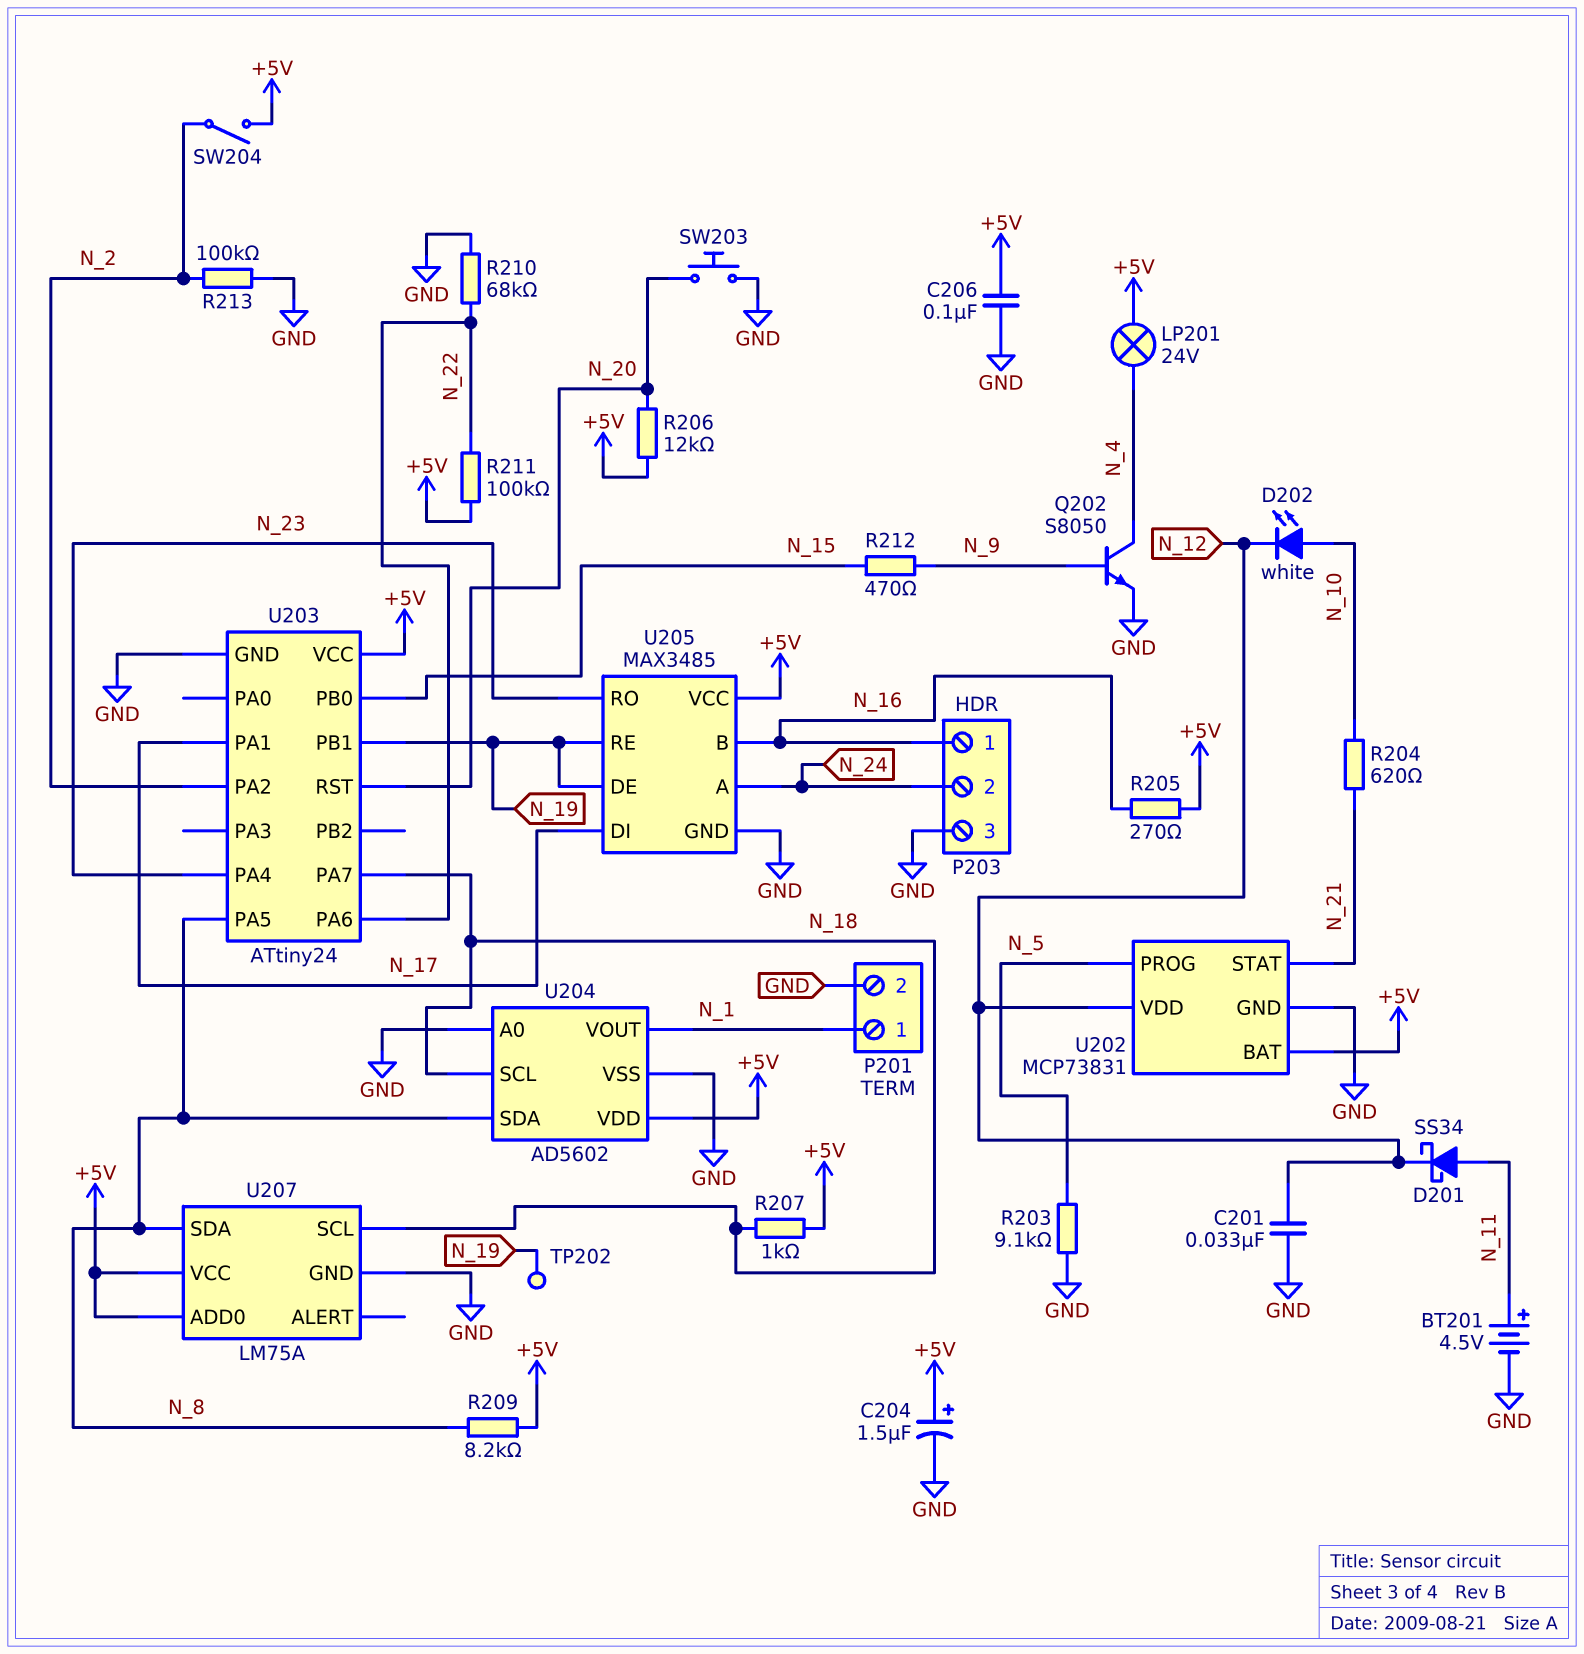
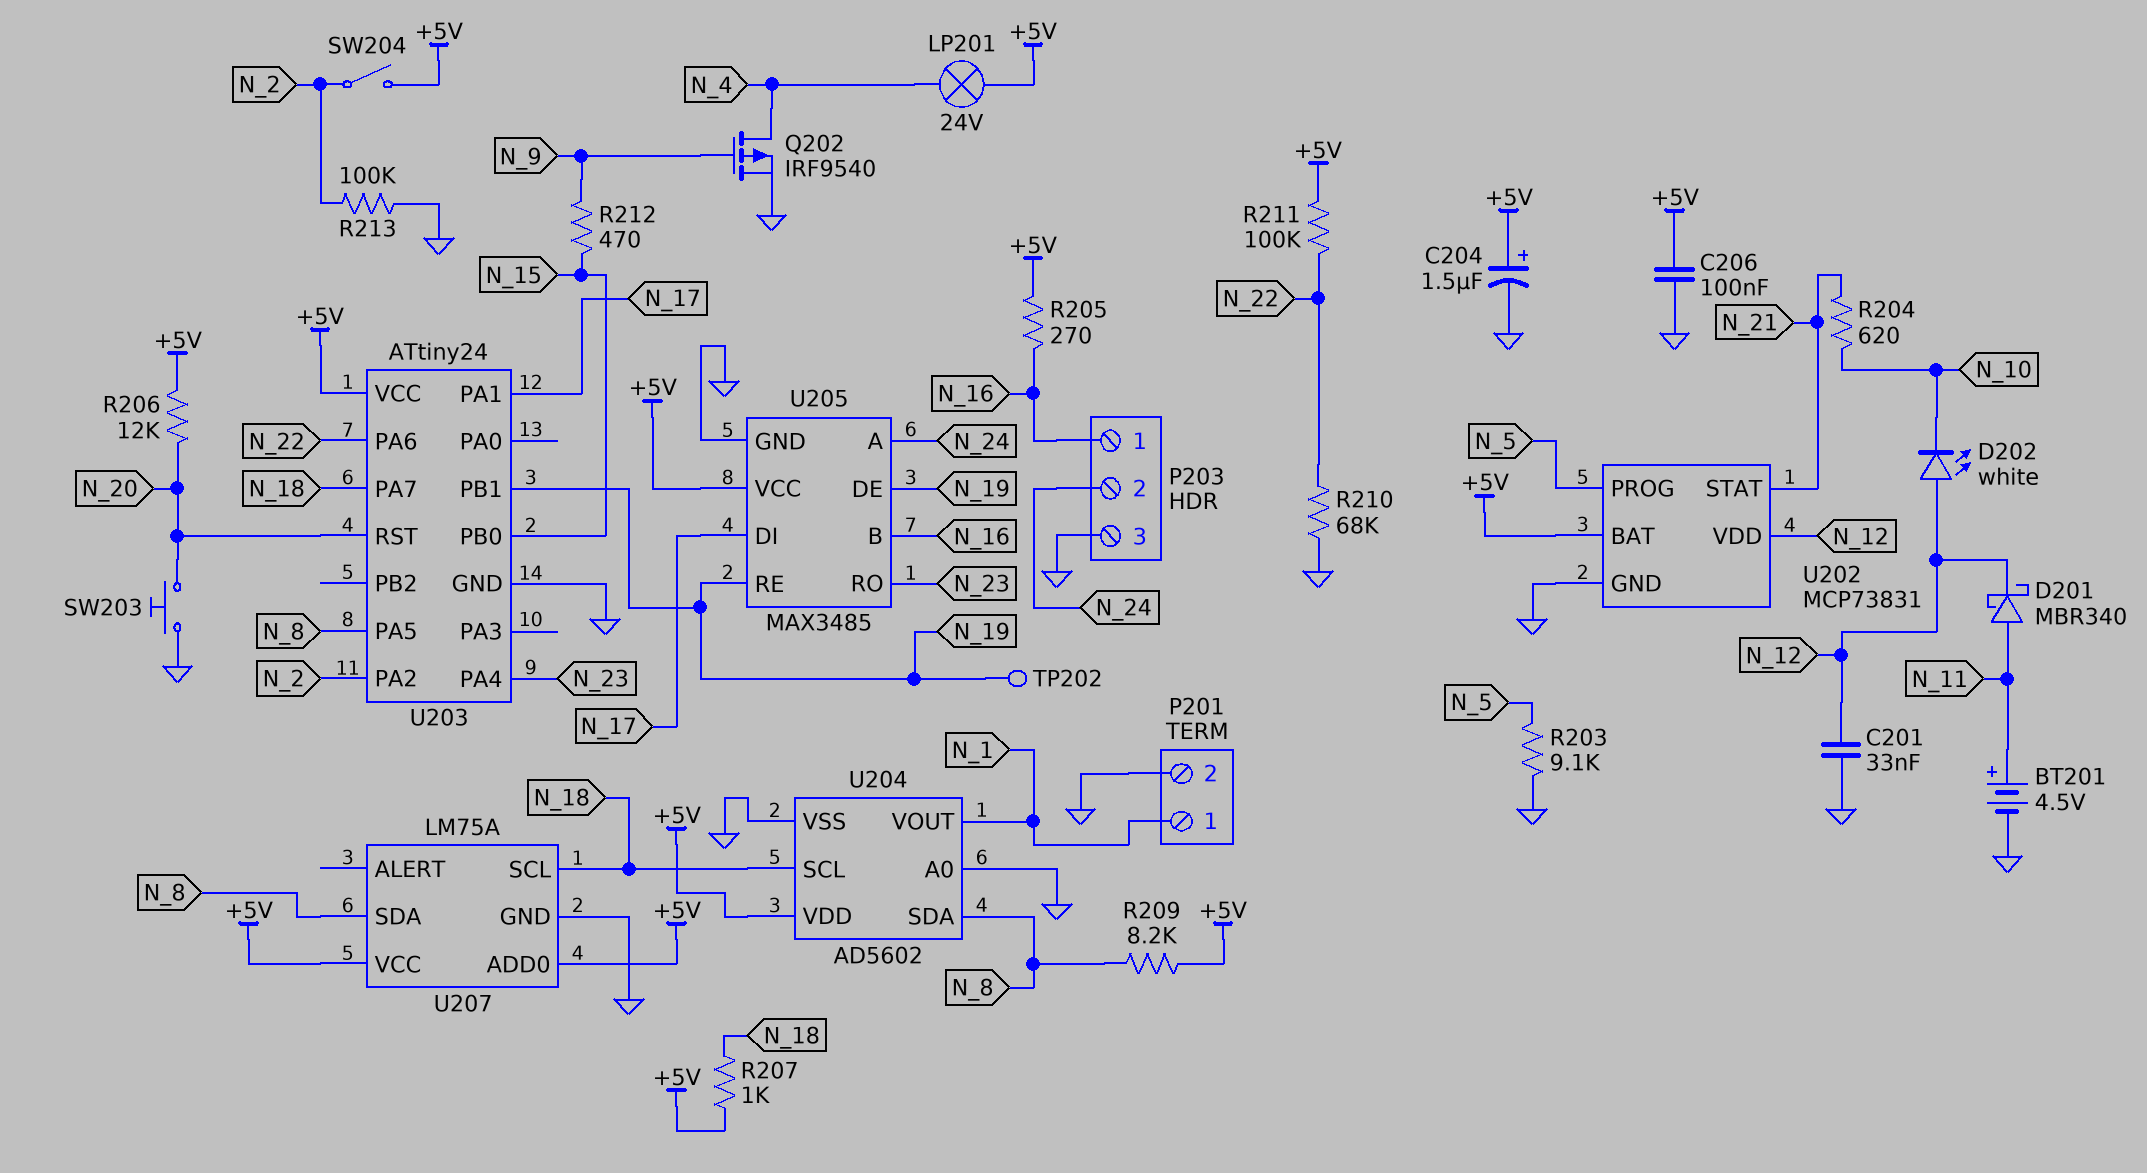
D201: schottky SS34 (A N_11, K N_12) -> schottky MBR340 (A N_11, K N_12)
D202: LED white (A N_10, K N_12) -> LED white (A N_12, K N_10)
Q202: NPN S8050 (B N_9, C N_4, E GND) -> PMOS IRF9540 (G N_9, D N_4, S GND)

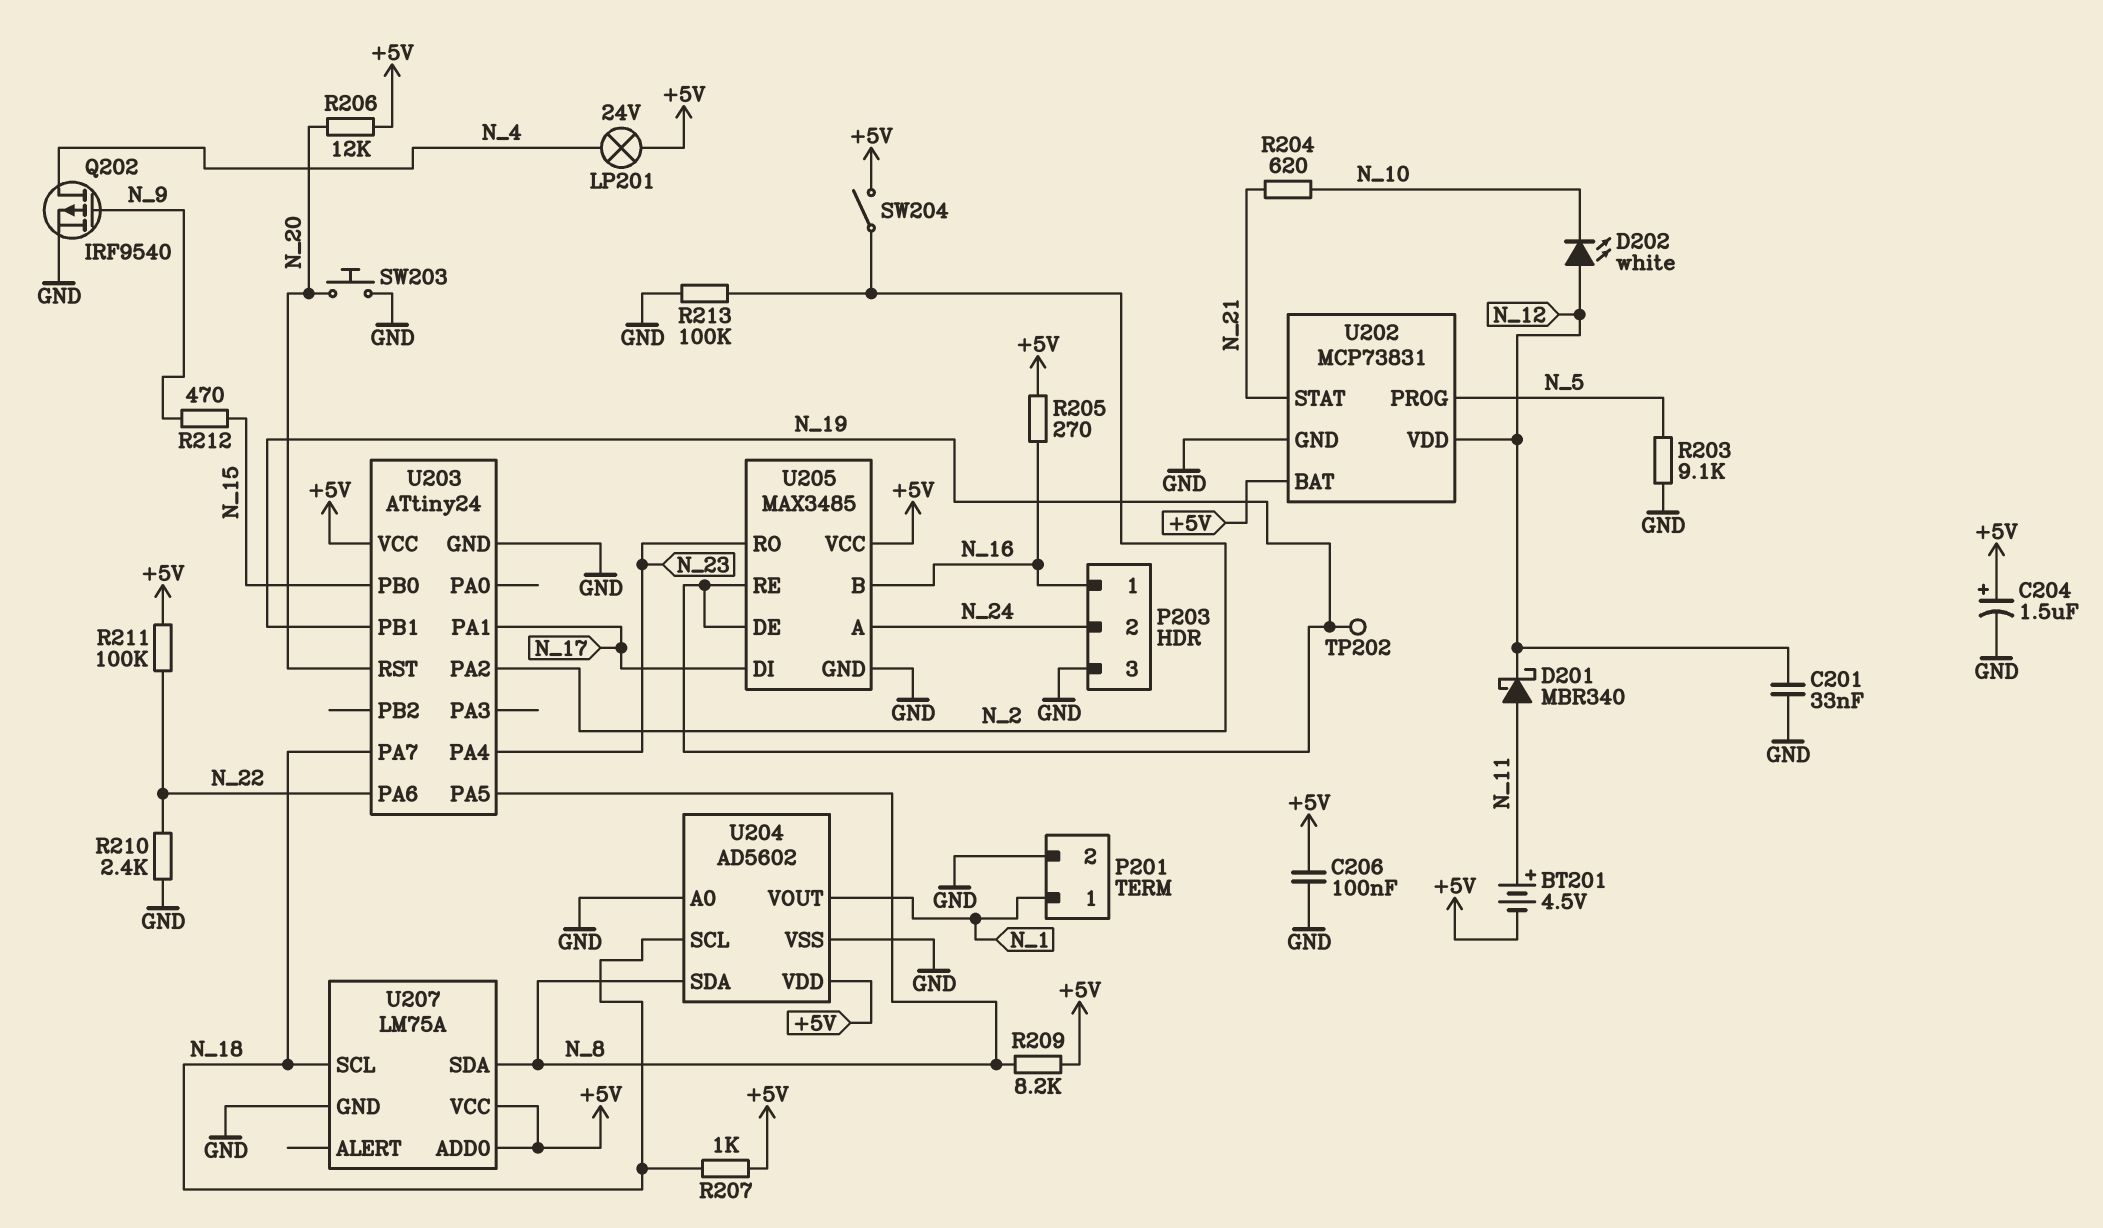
BT201: 4.5V (plus N_11, minus GND) -> 4.5V (plus N_11, minus +5V)
R210: 68k (GND, N_22) -> 2.4k (GND, N_22)

